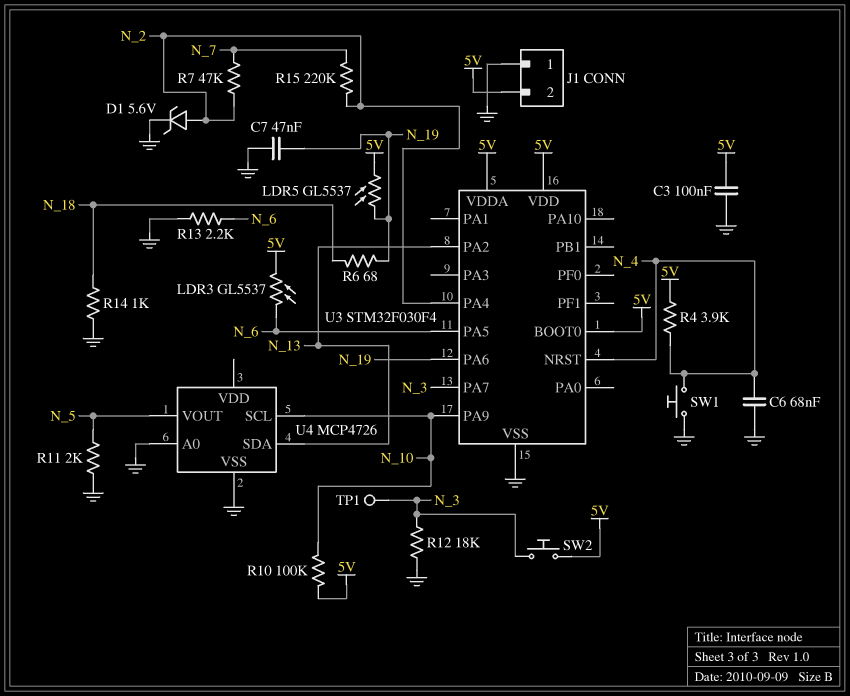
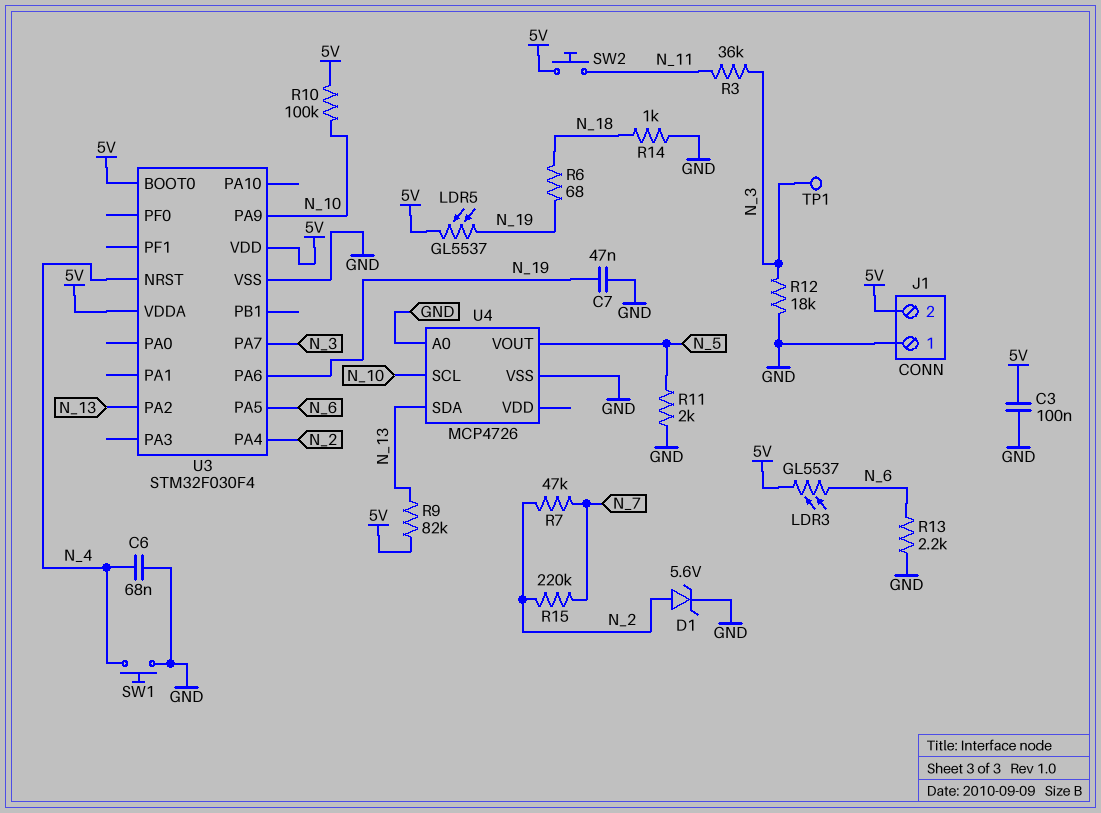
R3: none -> 36k (N_3, N_11)
R4: 3.9k (5V, N_4) -> none
R9: none -> 82k (5V, N_13)
SW2: button (5V, N_3) -> button (5V, N_11)

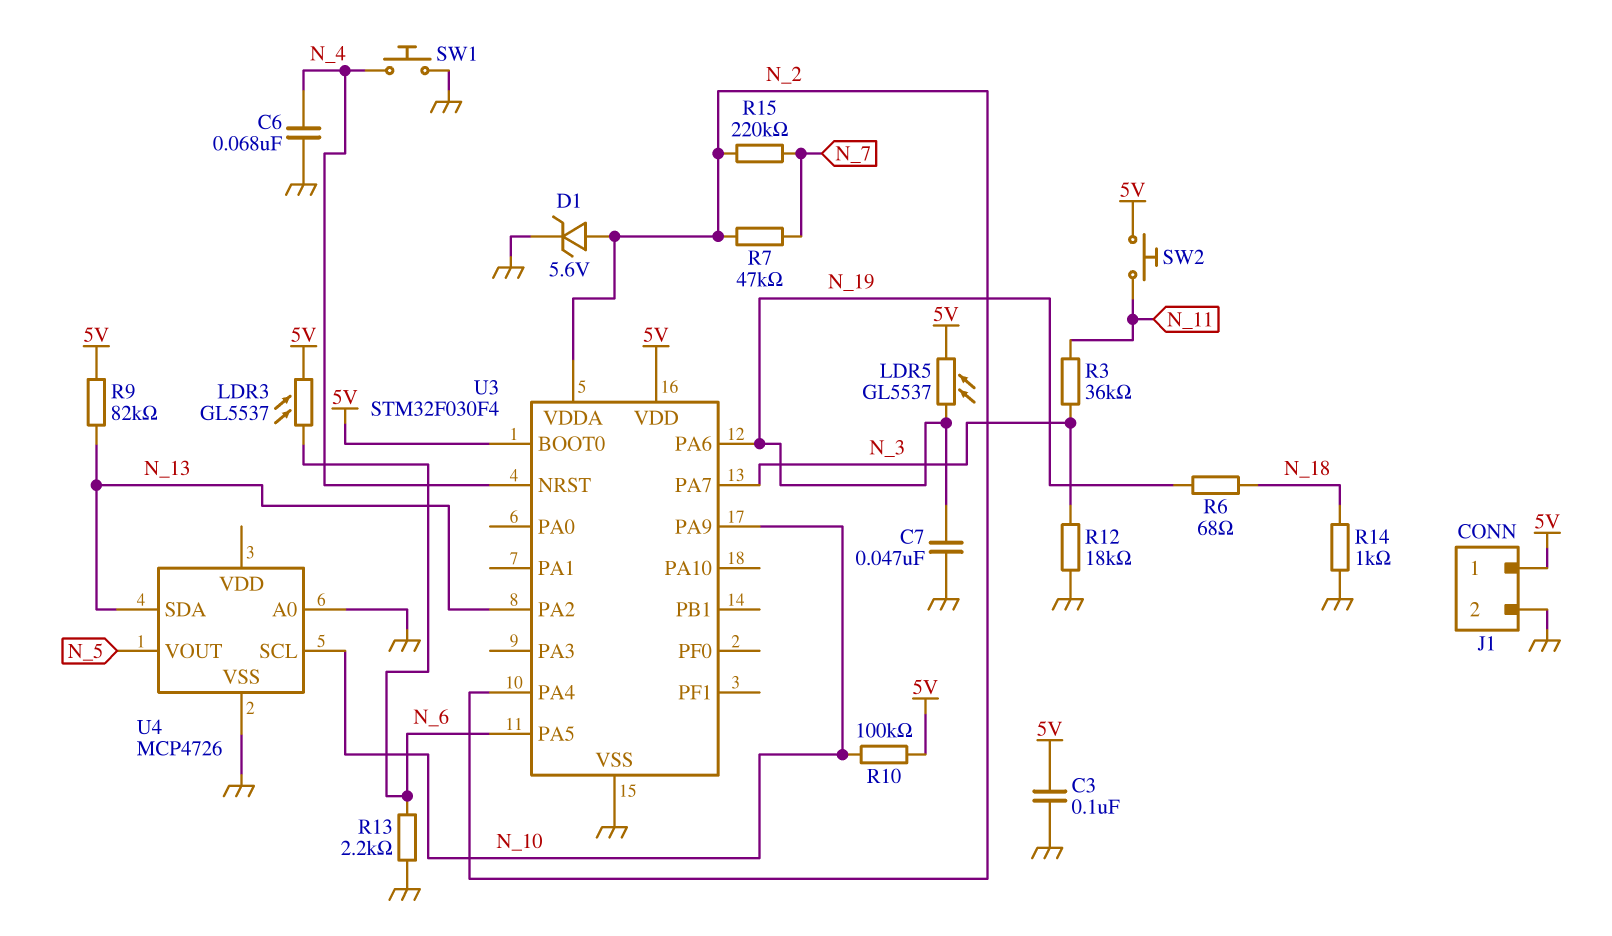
J1 pin 1: GND -> 5V
J1 pin 2: 5V -> GND
R11: 2k (GND, N_5) -> none
TP1: test point (N_3) -> none
U3 pin VDDA: 5V -> N_2

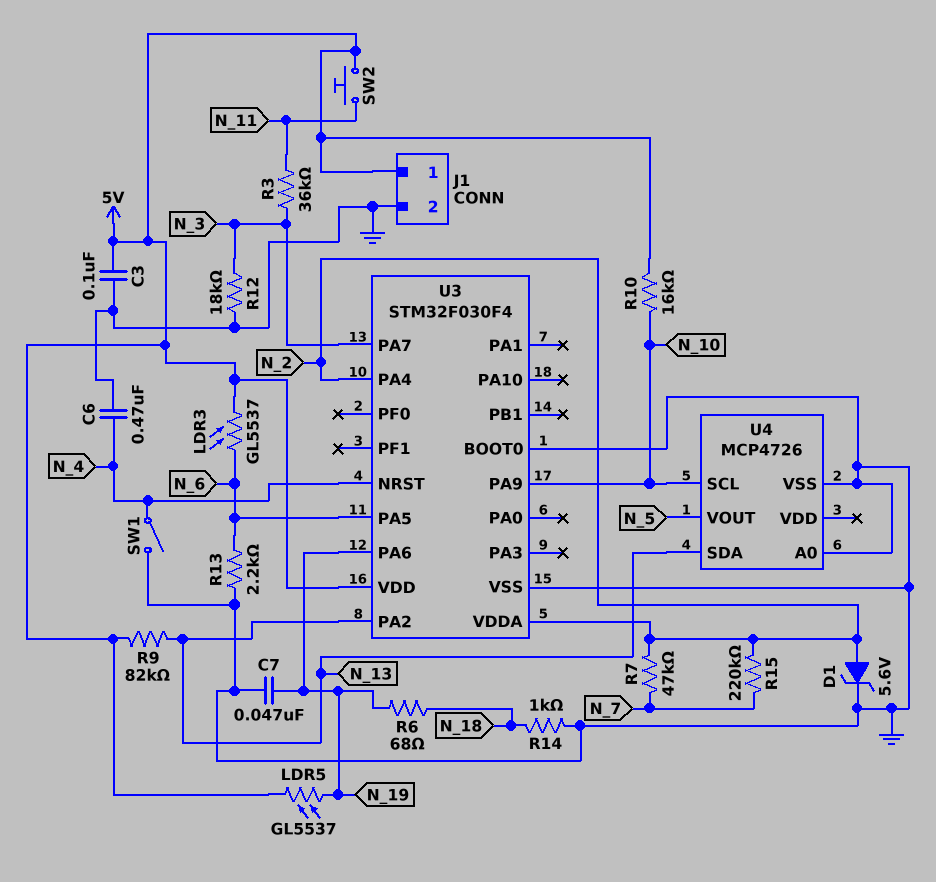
C6: 68nF (GND, N_4) -> 470nF (GND, N_4)
R10: 100k (5V, N_10) -> 16k (5V, N_10)
SW1: button (GND, N_4) -> switch (GND, N_4)
U3 pin BOOT0: 5V -> GND

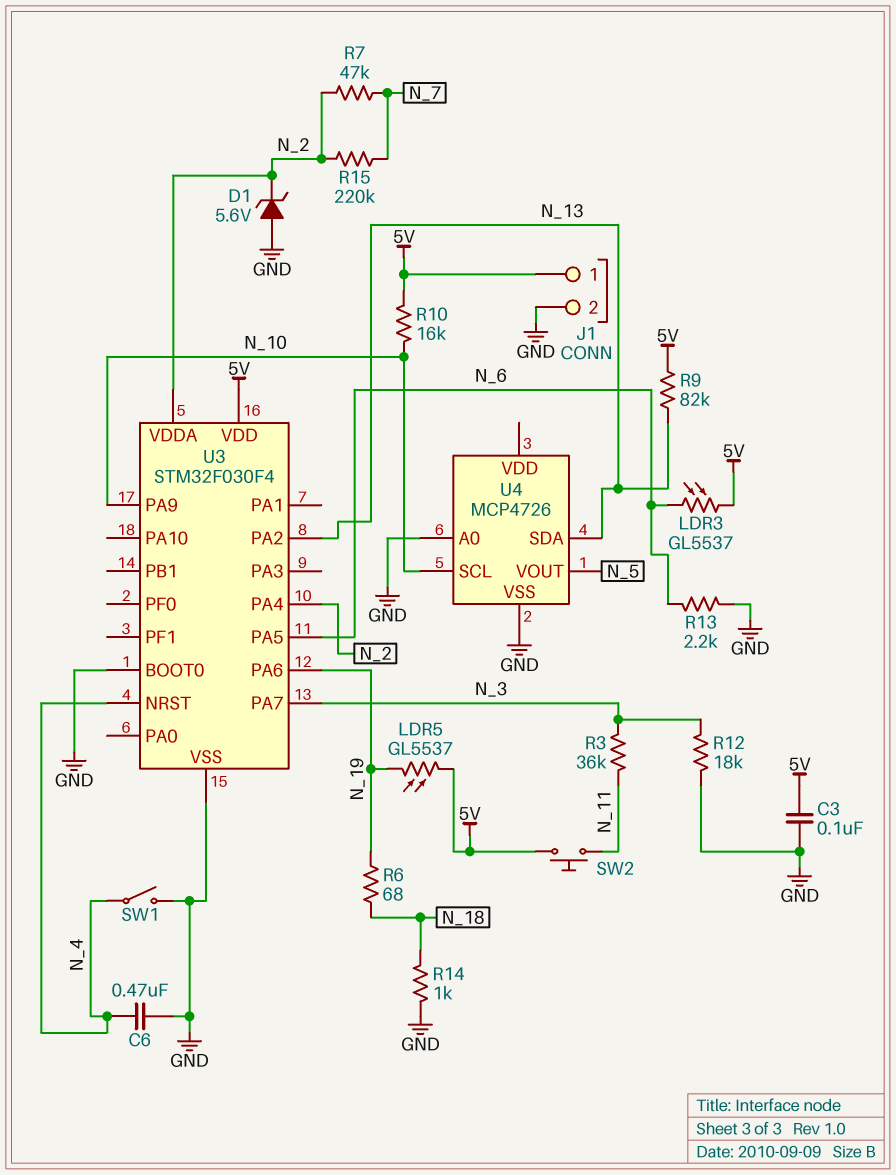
C7: 47nF (GND, N_19) -> none
D1: zener 5.6V (A N_2, K GND) -> zener 5.6V (A GND, K N_2)

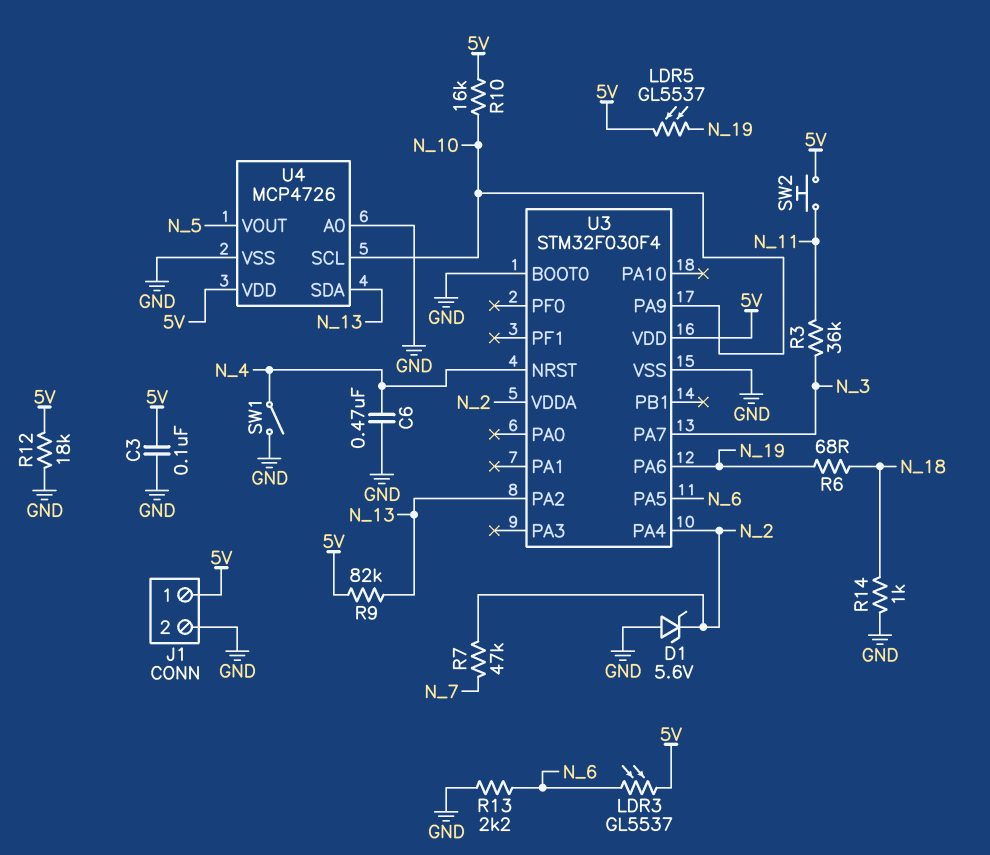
R12: 18k (GND, N_3) -> 18k (5V, GND)
R15: 220k (N_2, N_7) -> none
U4 pin VDD: none -> 5V

